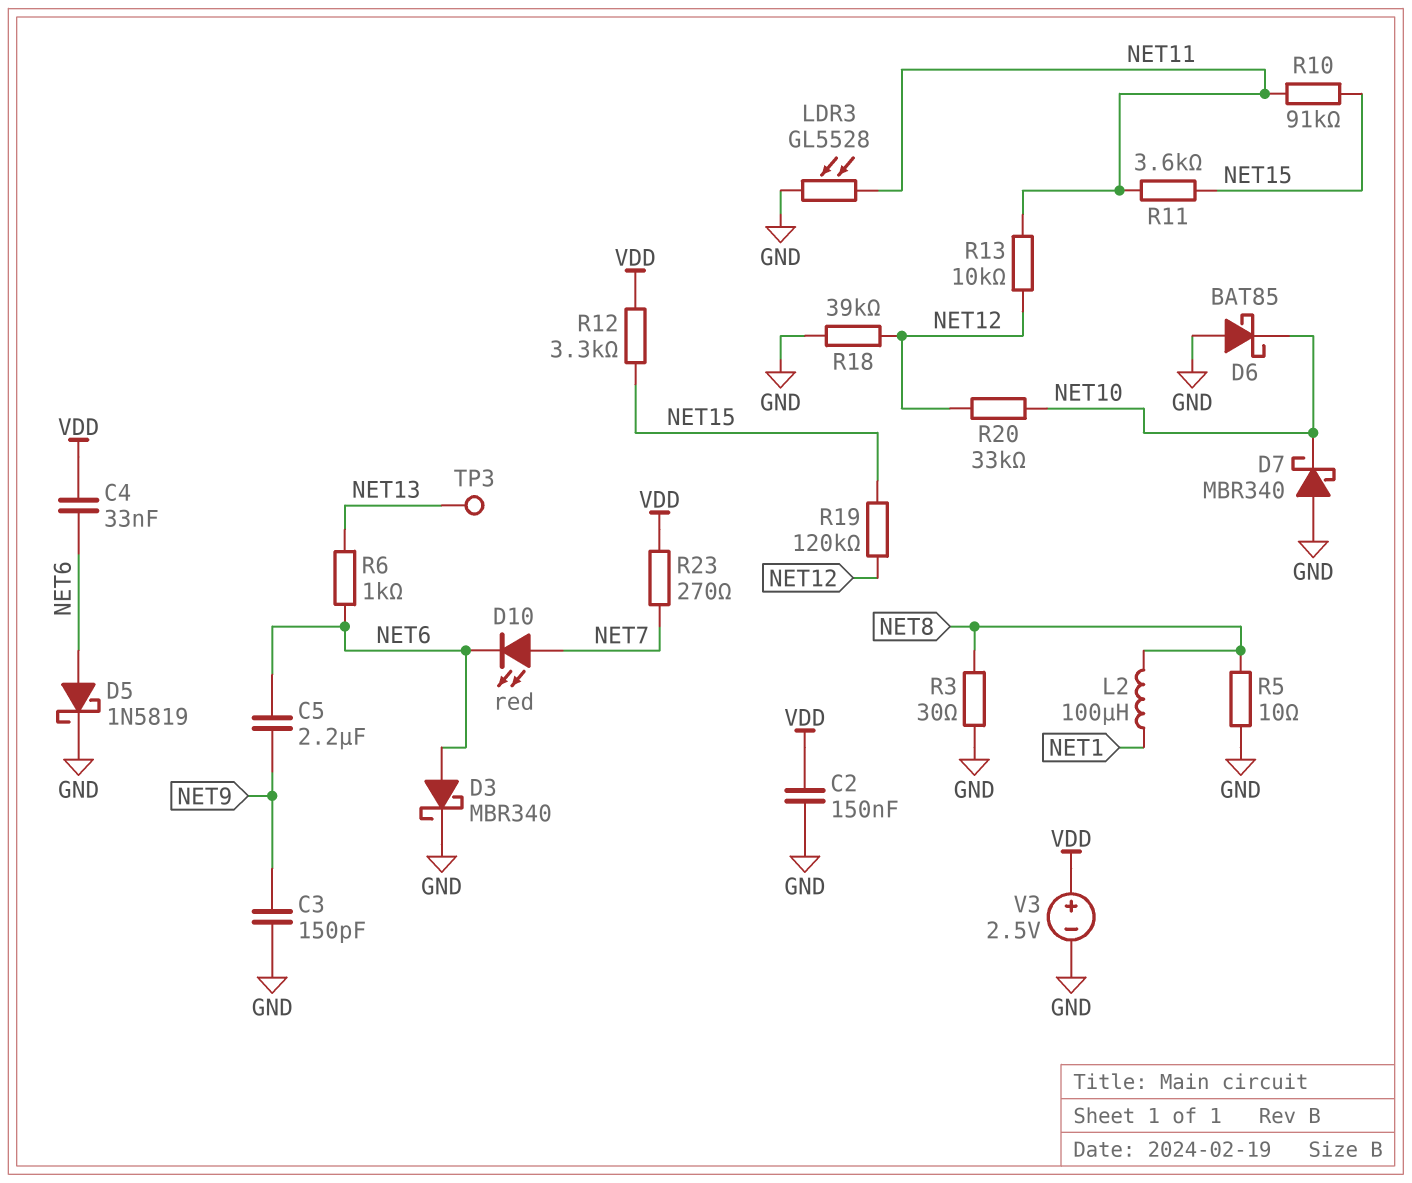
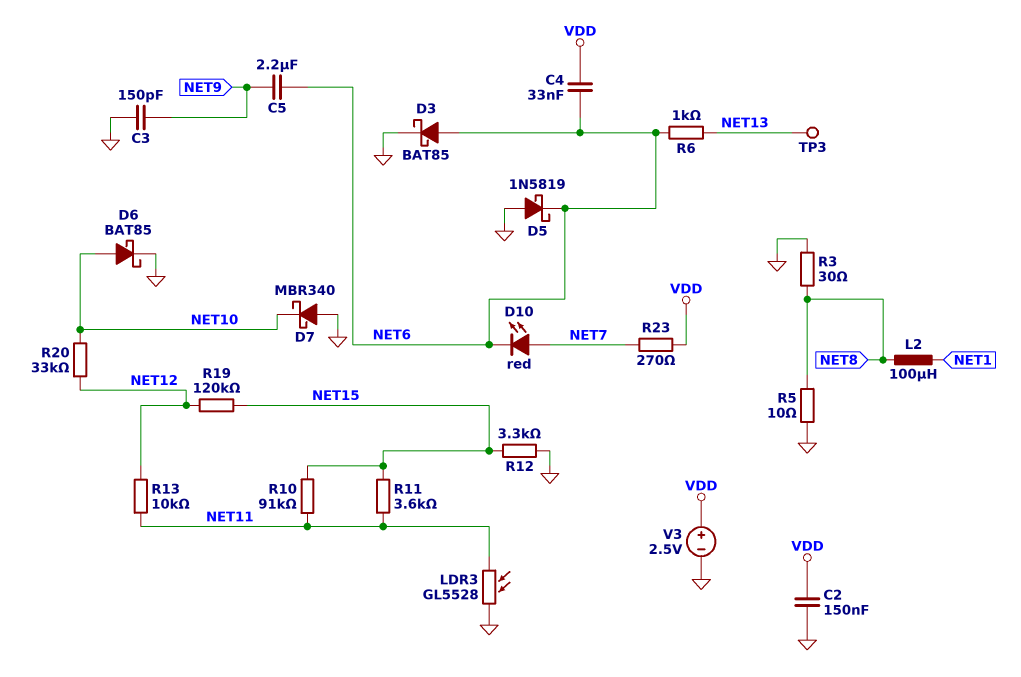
D3: schottky MBR340 (A NET6, K GND) -> schottky BAT85 (A NET6, K GND)
D5: schottky 1N5819 (A NET6, K GND) -> schottky 1N5819 (A GND, K NET6)
D6: schottky BAT85 (A GND, K NET10) -> schottky BAT85 (A NET10, K GND)
R12: 3.3k (NET15, VDD) -> 3.3k (GND, NET15)
R18: 39k (GND, NET12) -> none

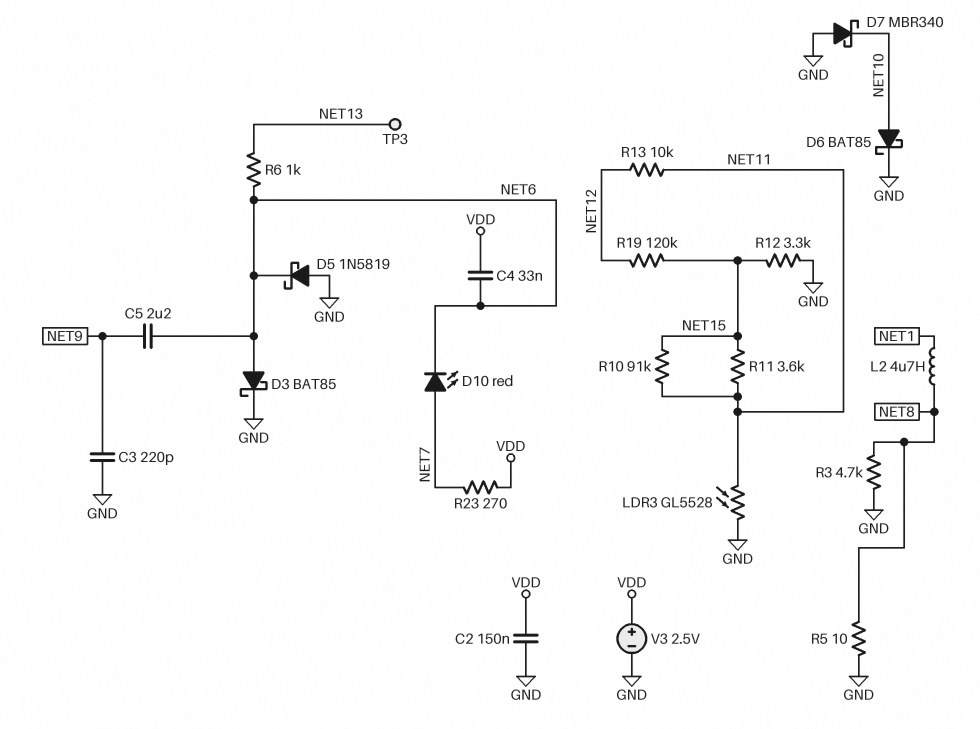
C3: 150pF (GND, NET9) -> 220pF (GND, NET9)
L2: 100uH (NET1, NET8) -> 4.7uH (NET1, NET8)
R3: 30 (GND, NET8) -> 4.7k (GND, NET8)
R20: 33k (NET10, NET12) -> none

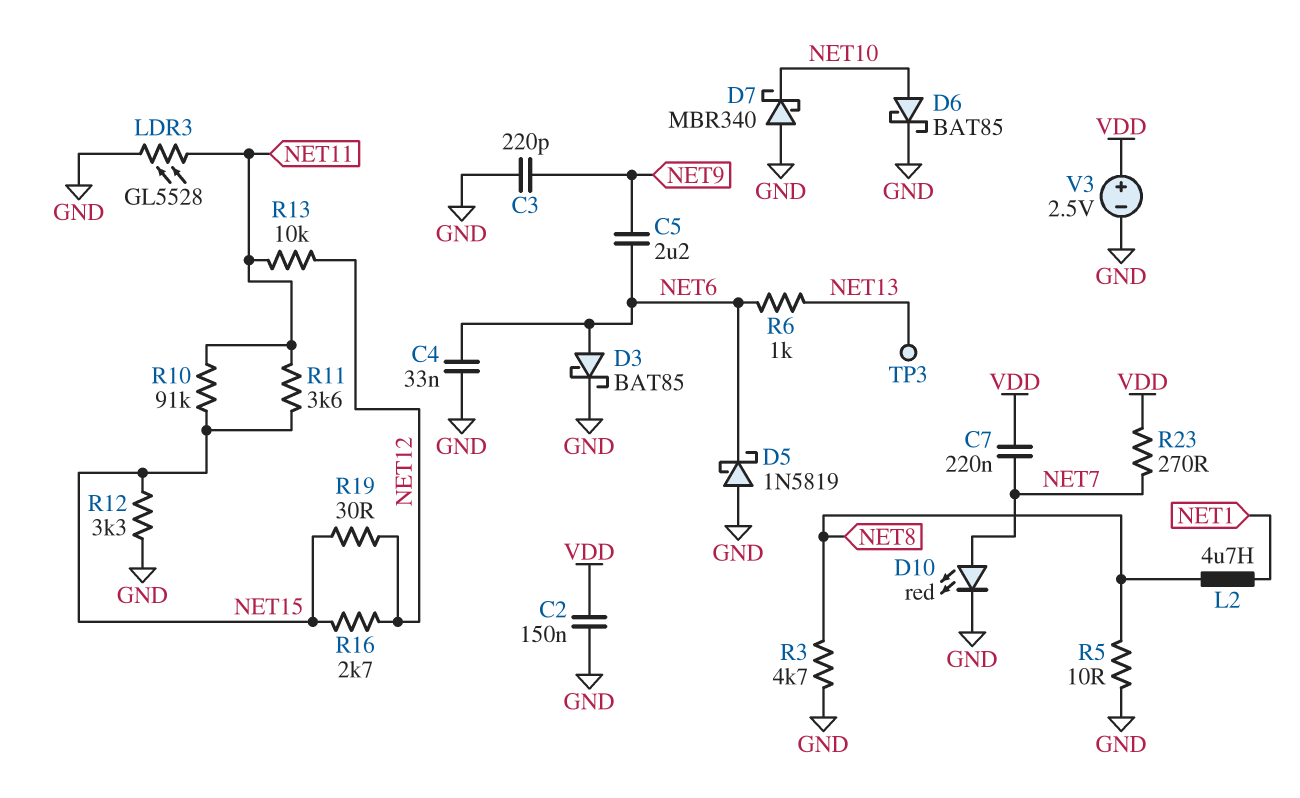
C4: 33nF (NET6, VDD) -> 33nF (GND, NET6)
C7: none -> 220nF (NET7, VDD)
D10: LED red (A NET7, K NET6) -> LED red (A NET7, K GND)
R16: none -> 2.7k (NET12, NET15)
R19: 120k (NET12, NET15) -> 30 (NET12, NET15)

